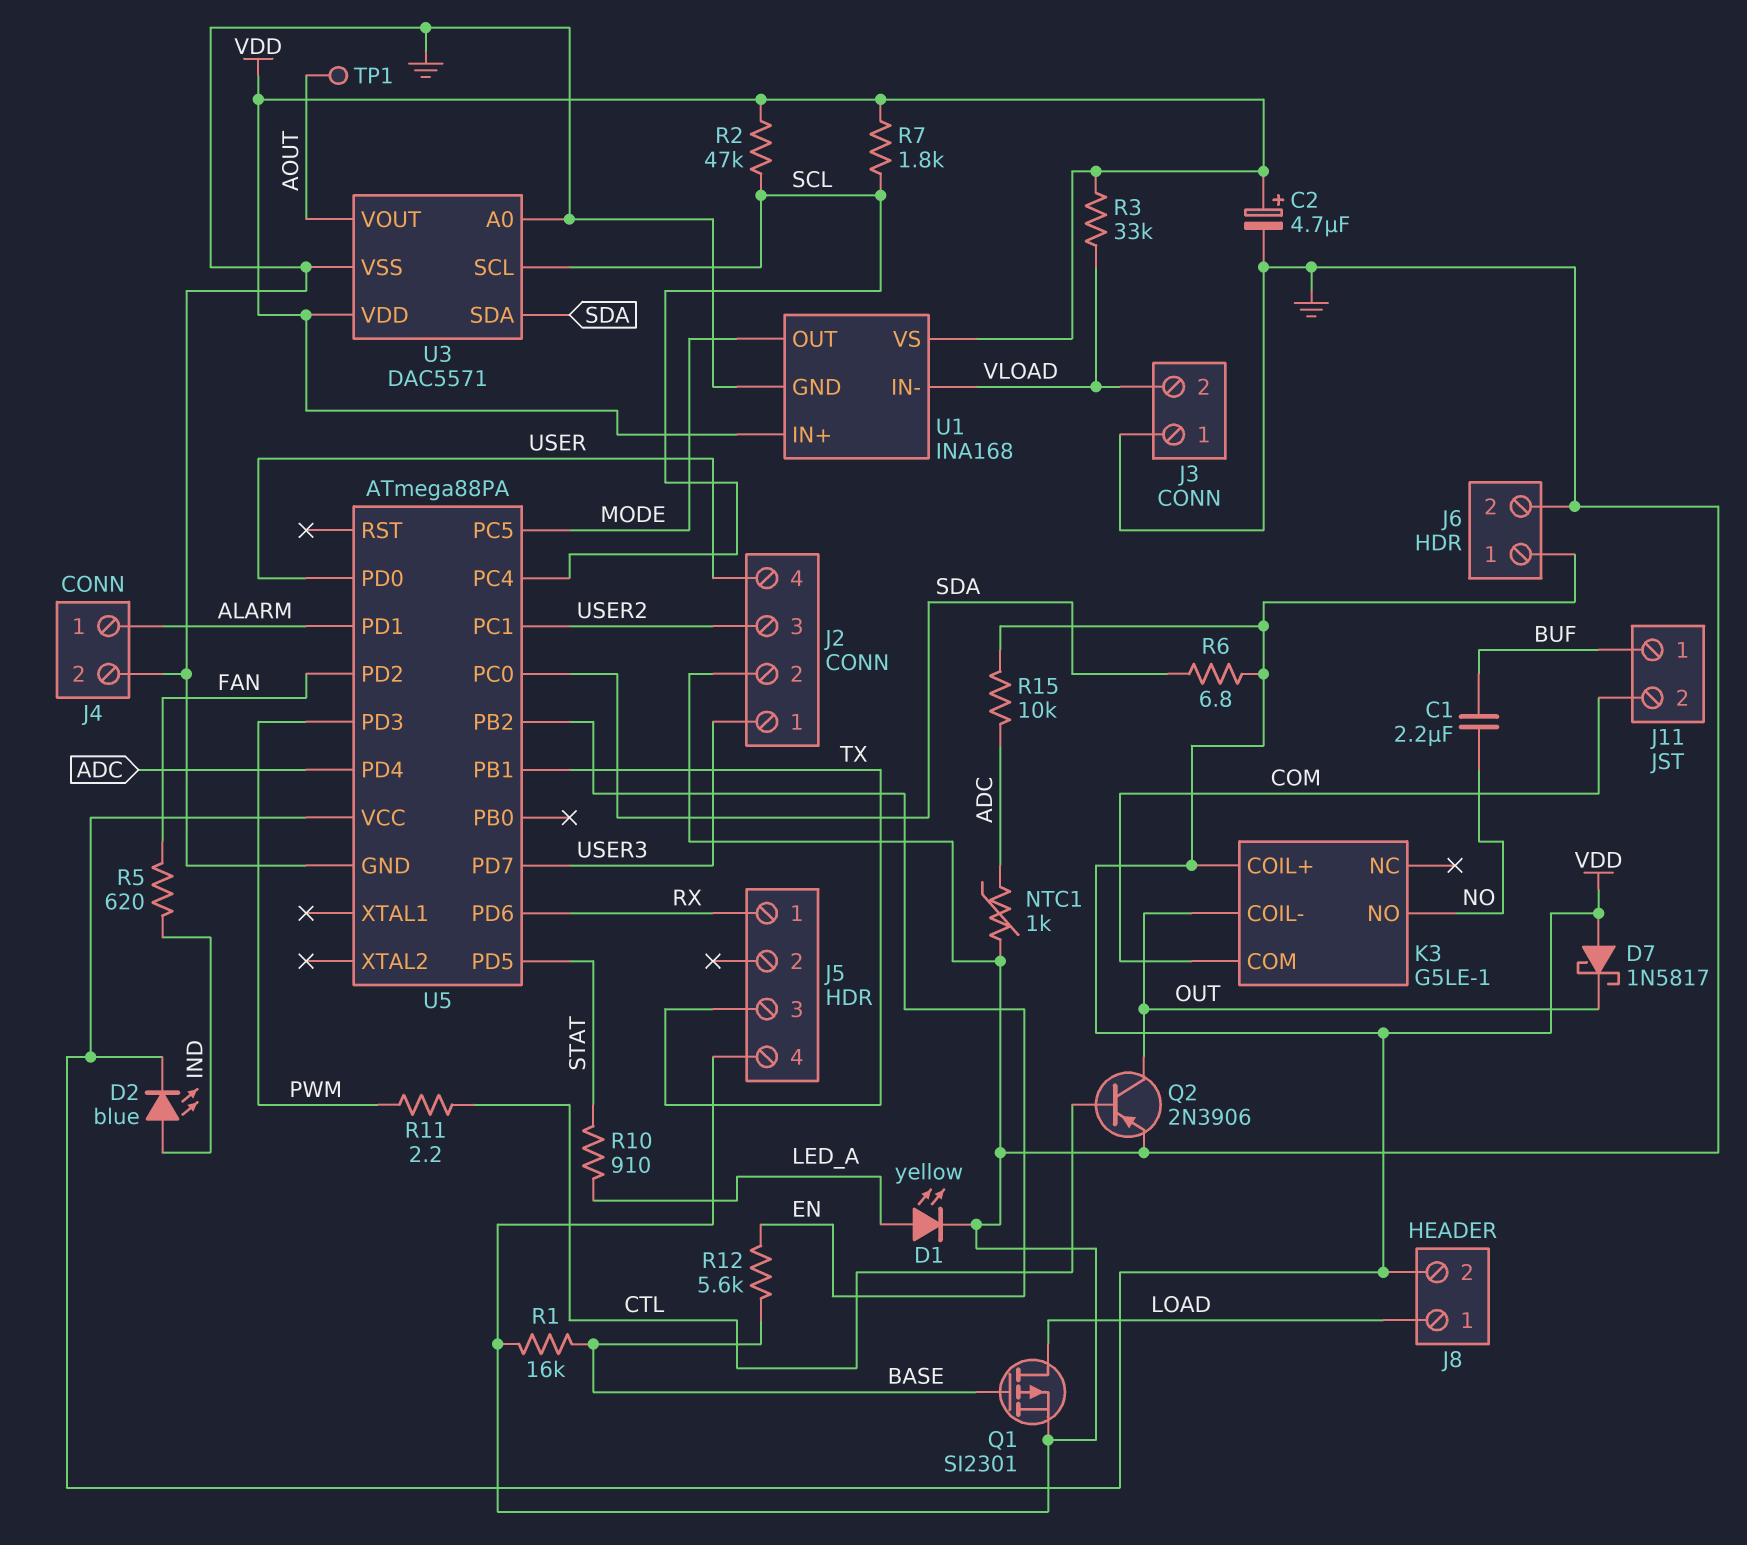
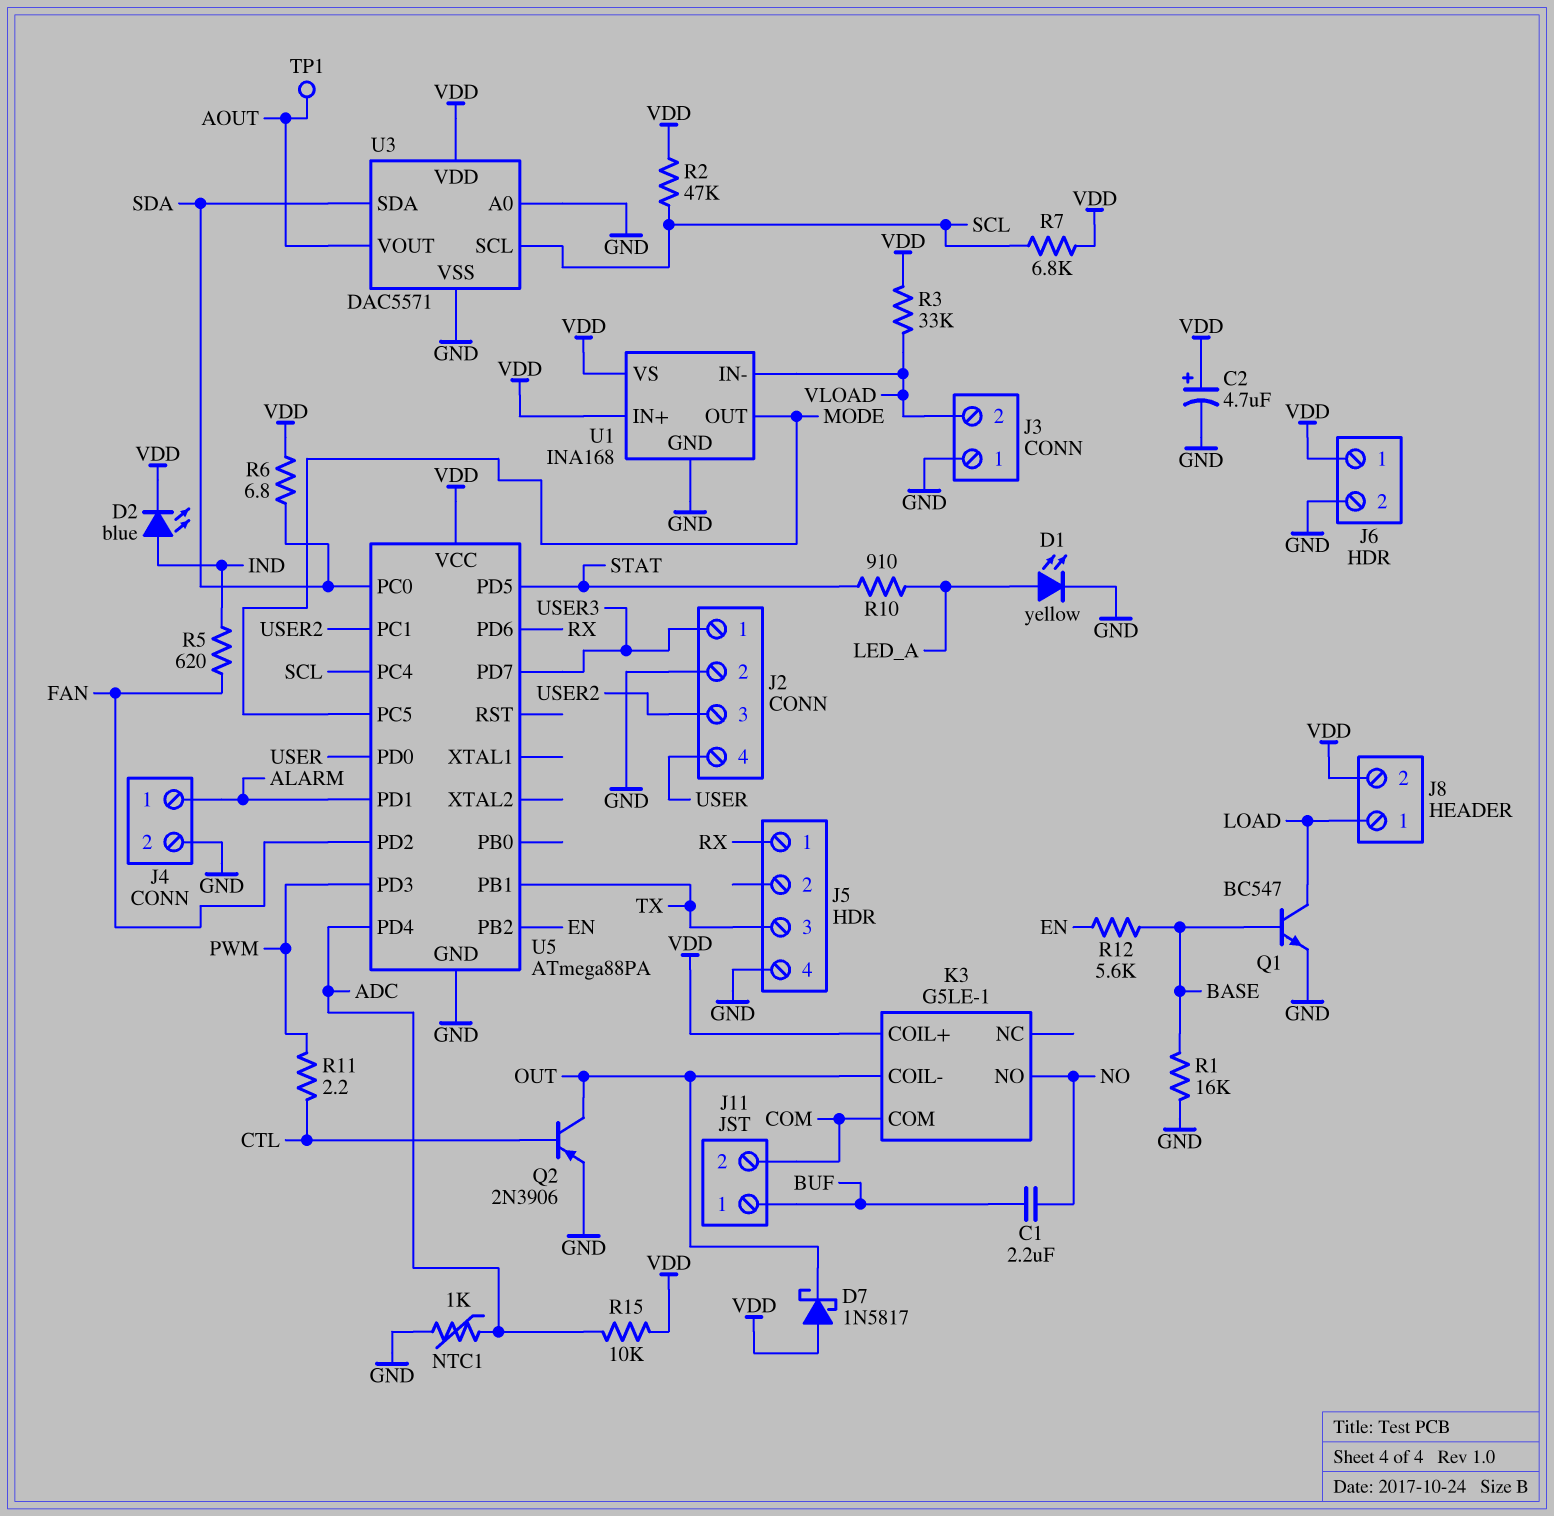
Q1: PMOS SI2301 (G BASE, D LOAD, S GND) -> NPN BC547 (B BASE, C LOAD, E GND)
R7: 1.8k (SCL, VDD) -> 6.8k (SCL, VDD)

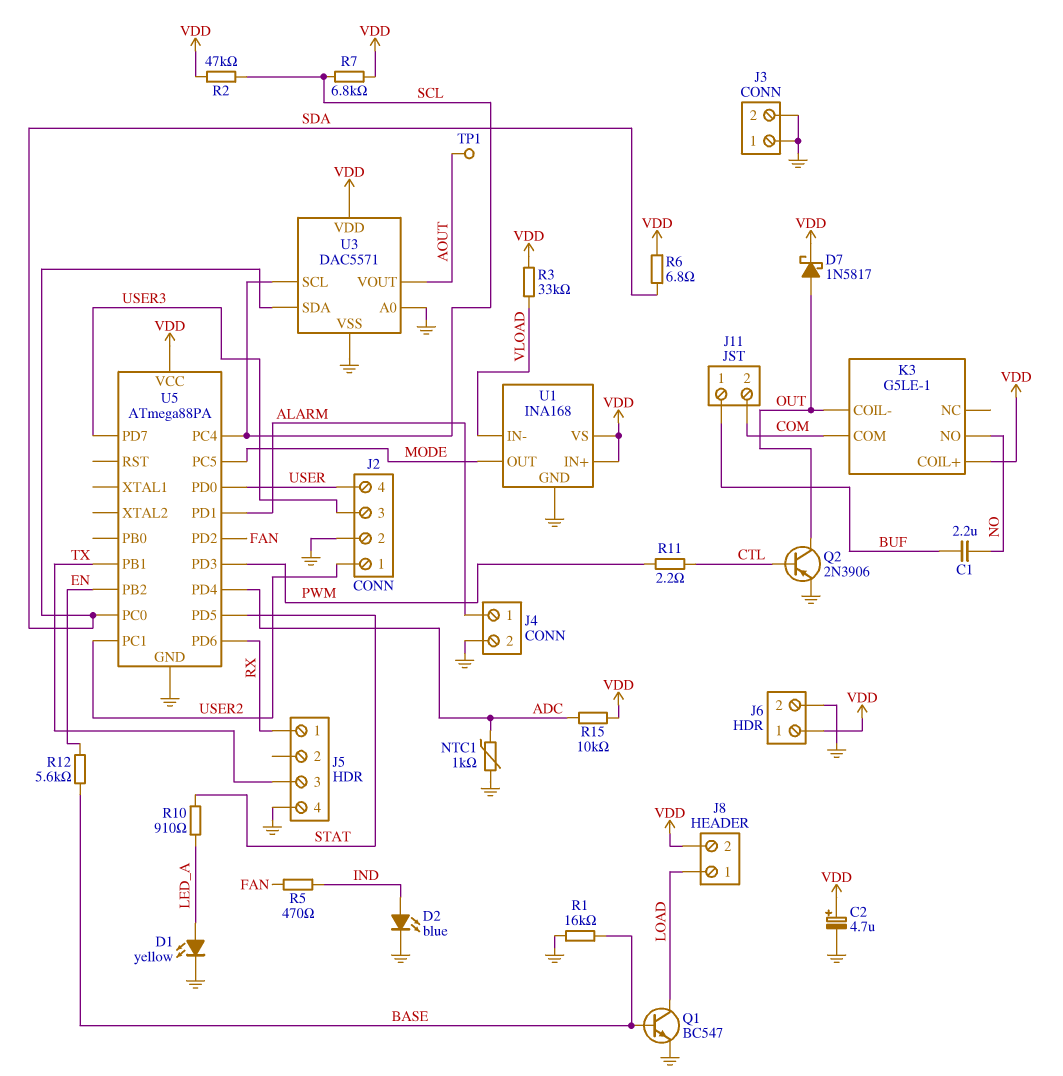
D2: LED blue (A IND, K VDD) -> LED blue (A IND, K GND)
D7: schottky 1N5817 (A VDD, K OUT) -> schottky 1N5817 (A OUT, K VDD)
J2 pin 1: USER3 -> USER2
J2 pin 3: USER2 -> USER3
J3 pin 2: VLOAD -> GND
R5: 620 (FAN, IND) -> 470 (FAN, IND)

